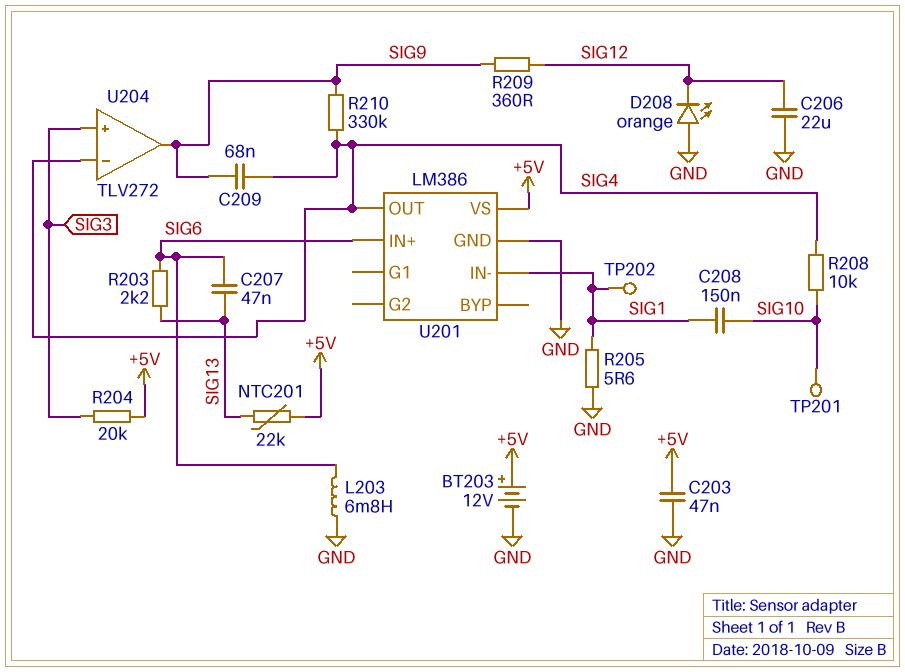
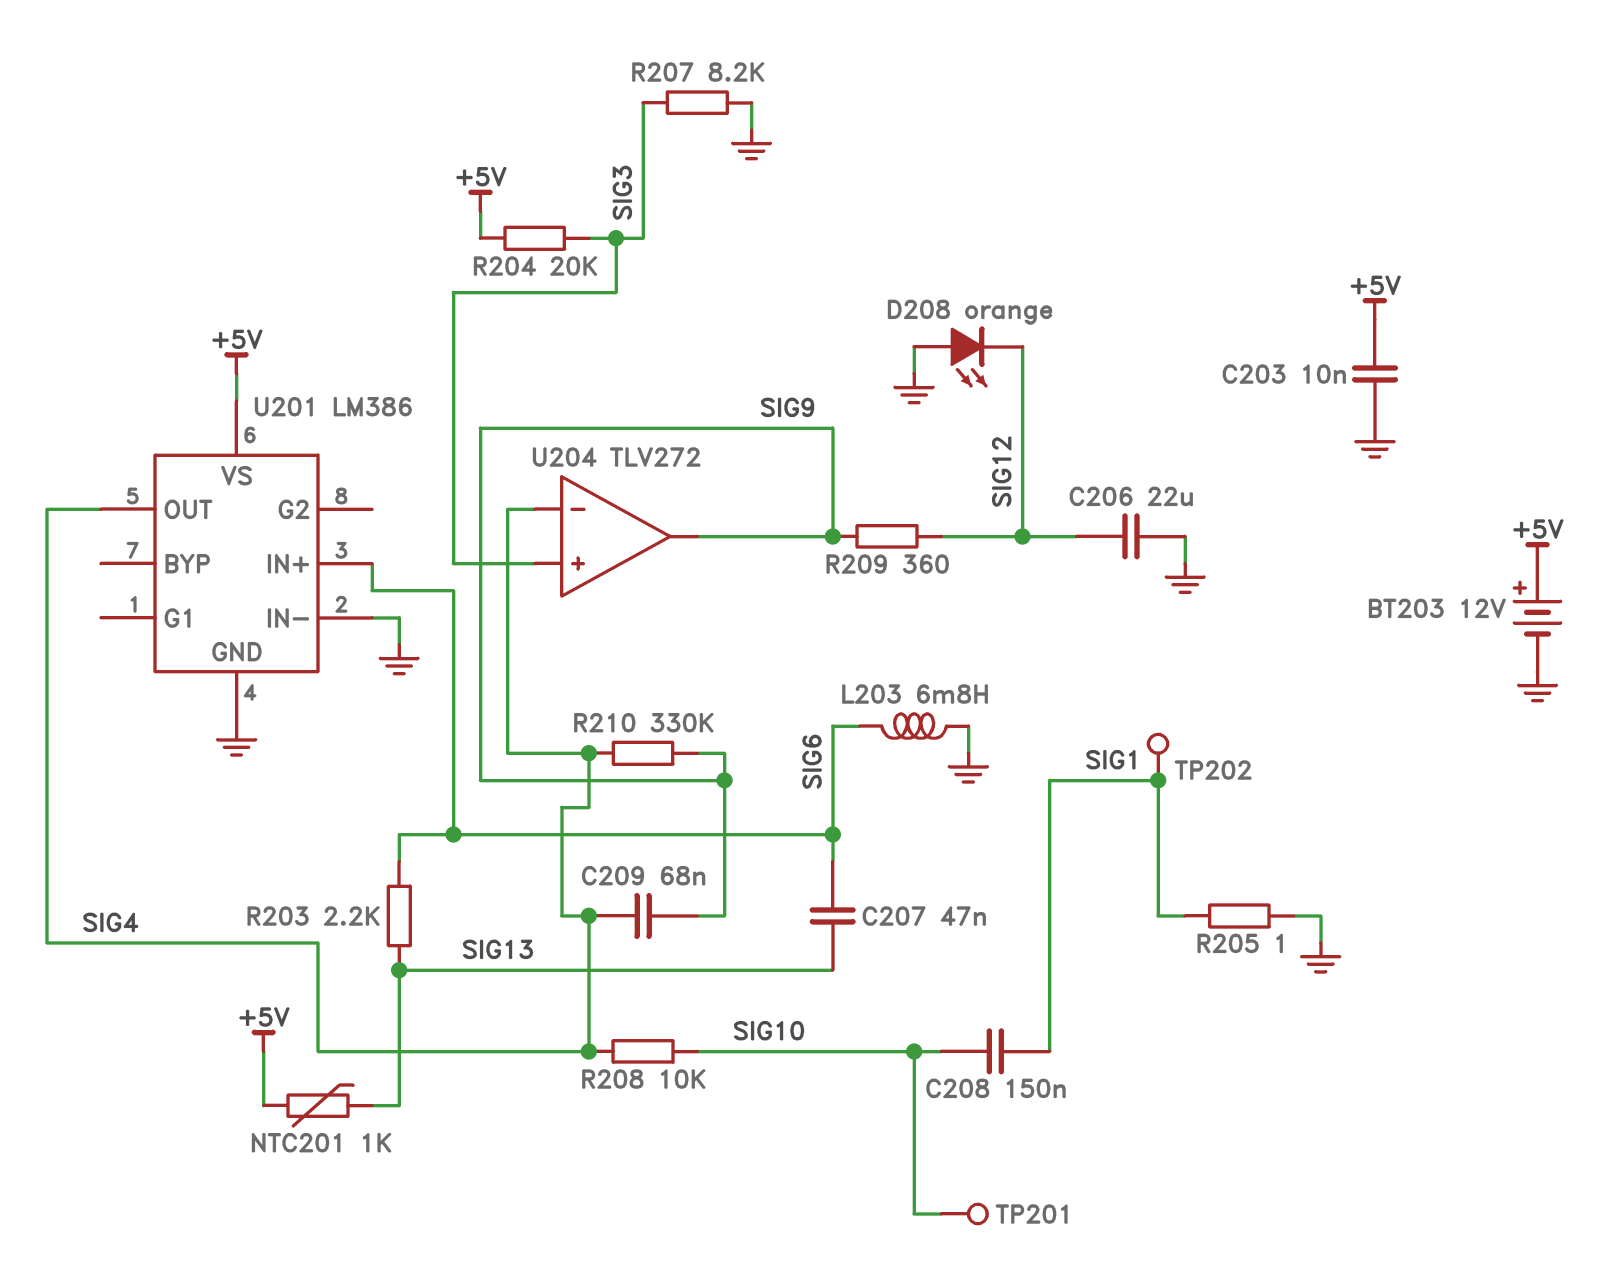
C203: 47nF (+5V, GND) -> 10nF (+5V, GND)
NTC201: 22k (+5V, SIG13) -> 1k (+5V, SIG13)
R205: 5.6 (GND, SIG1) -> 1 (GND, SIG1)
R207: none -> 8.2k (GND, SIG3)
U201 pin IN-: SIG1 -> GND

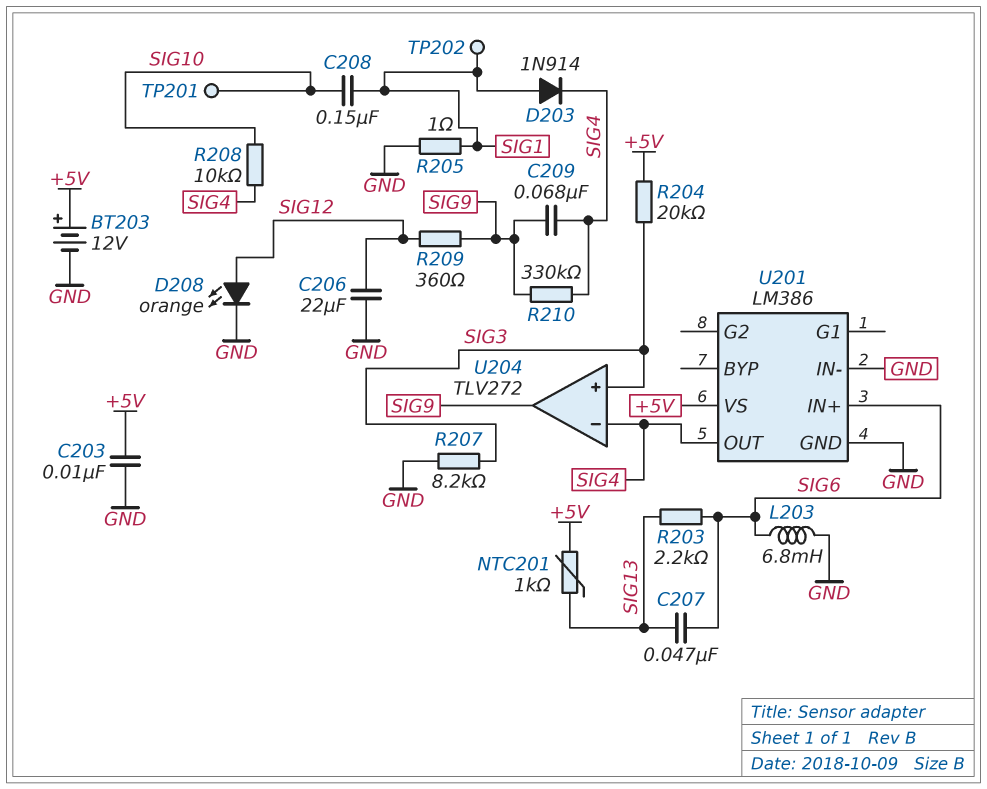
D203: none -> diode 1N914 (A SIG1, K SIG4)
D208: LED orange (A GND, K SIG12) -> LED orange (A SIG12, K GND)

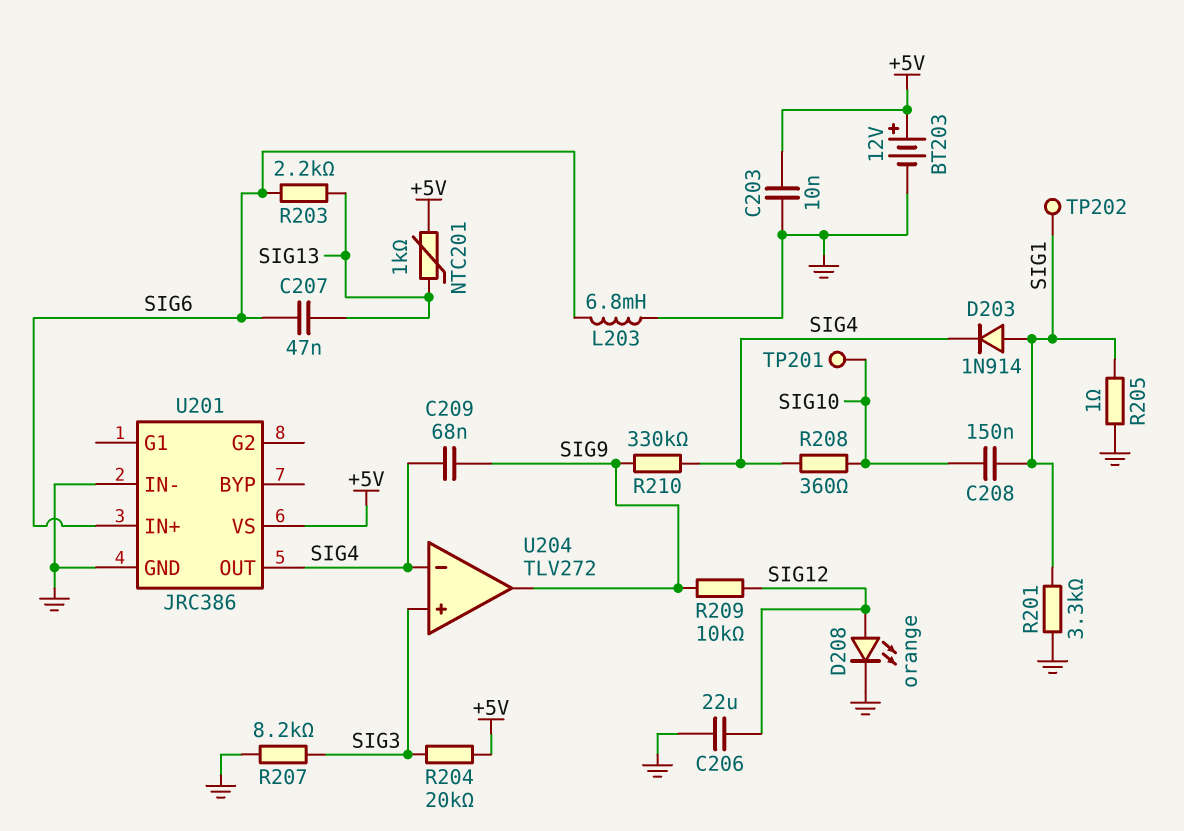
R201: none -> 3.3k (GND, SIG1)
R208: 10k (SIG4, SIG10) -> 360 (SIG4, SIG10)
R209: 360 (SIG9, SIG12) -> 10k (SIG9, SIG12)
U201: LM386 -> JRC386

